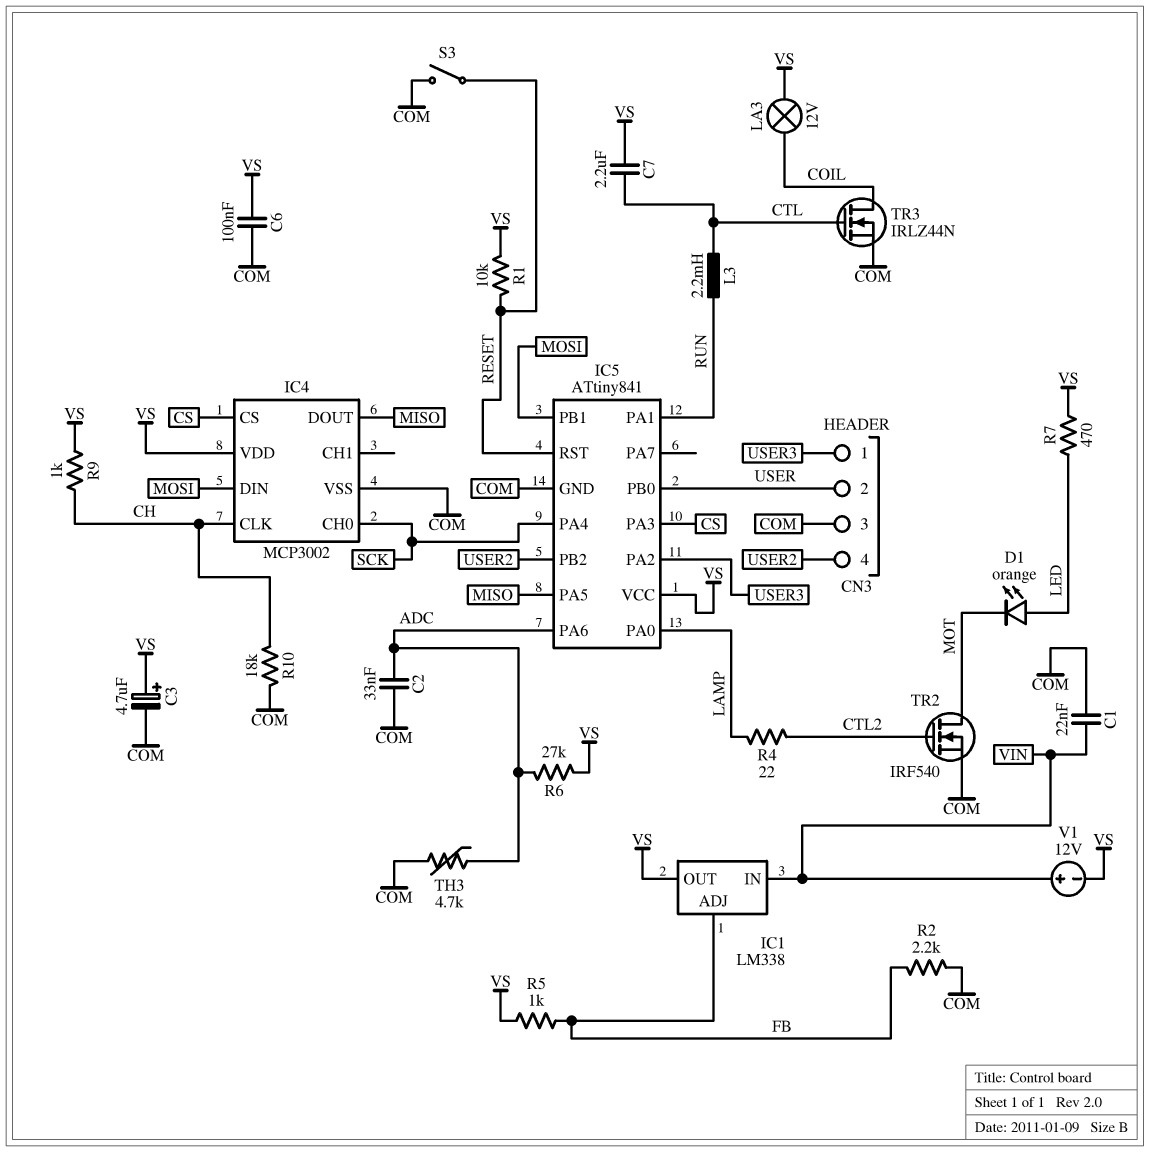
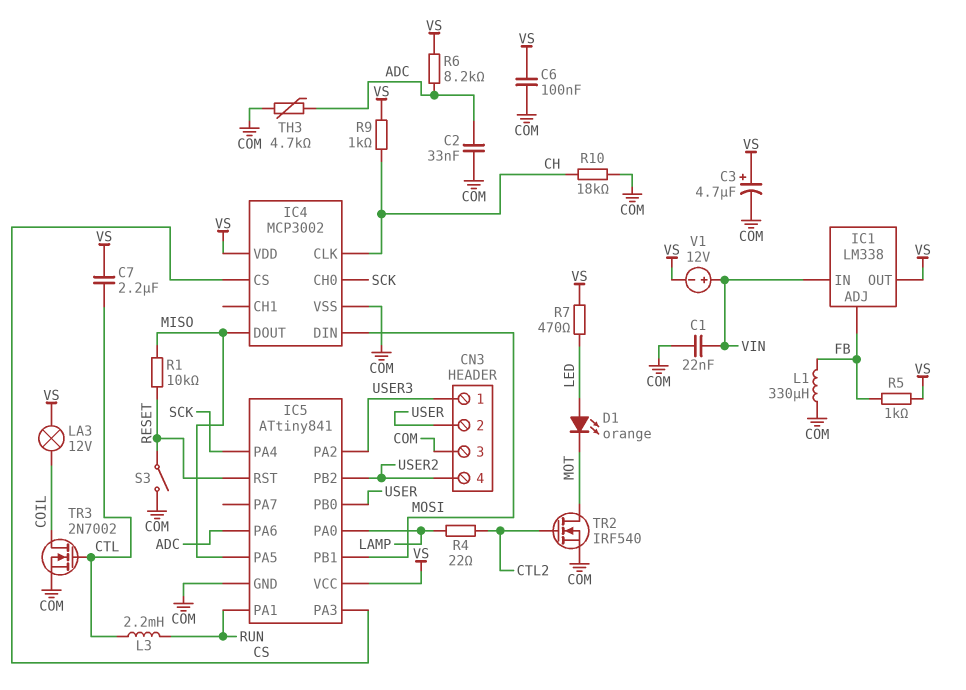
L1: none -> 330uH (COM, FB)
R1: 10k (RESET, VS) -> 10k (MISO, RESET)
R2: 2.2k (COM, FB) -> none
R6: 27k (ADC, VS) -> 8.2k (ADC, VS)
TR3: NMOS IRLZ44N (G CTL, D COIL, S COM) -> NMOS 2N7002 (G CTL, D COIL, S COM)

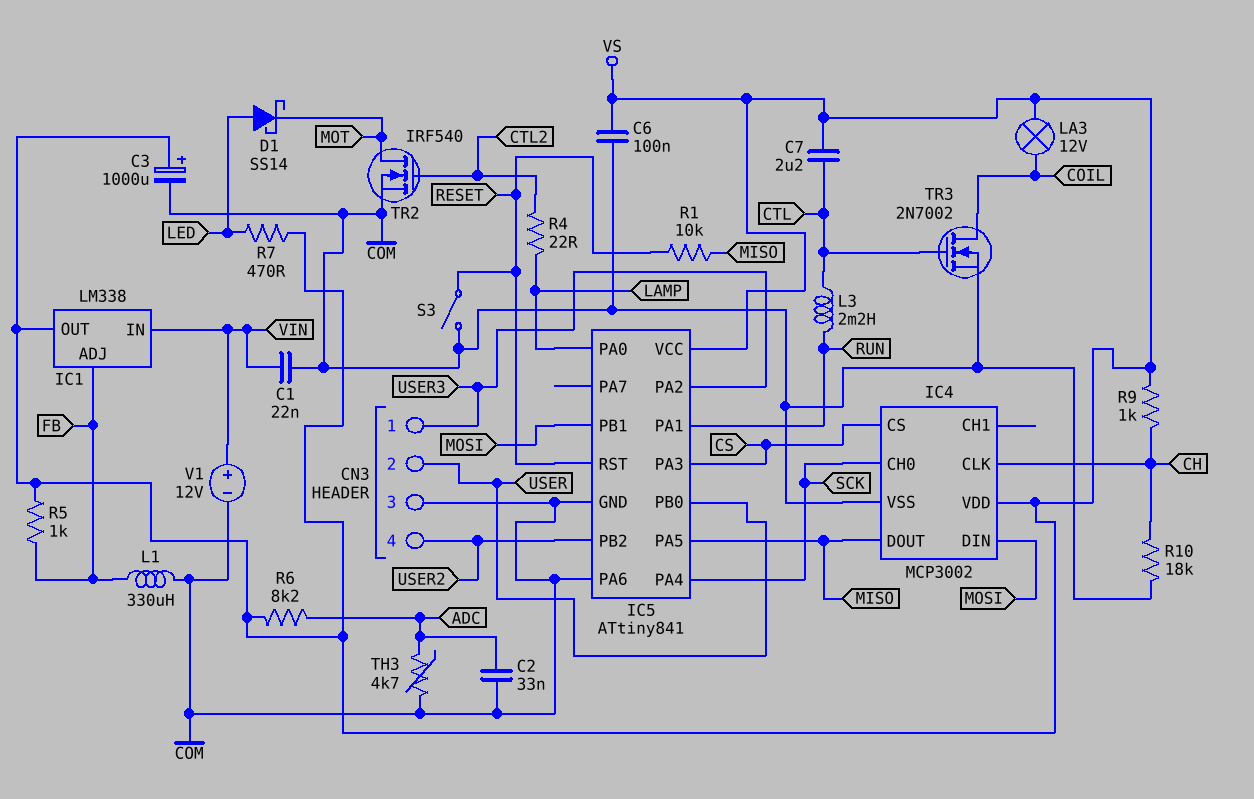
C3: 4.7uF (plus VS, minus COM) -> 1000uF (plus VS, minus COM)
D1: LED orange (A LED, K MOT) -> schottky SS14 (A LED, K MOT)
IC5 pin PA6: ADC -> COM
V1: 12V (plus VIN, minus VS) -> 12V (plus VIN, minus COM)

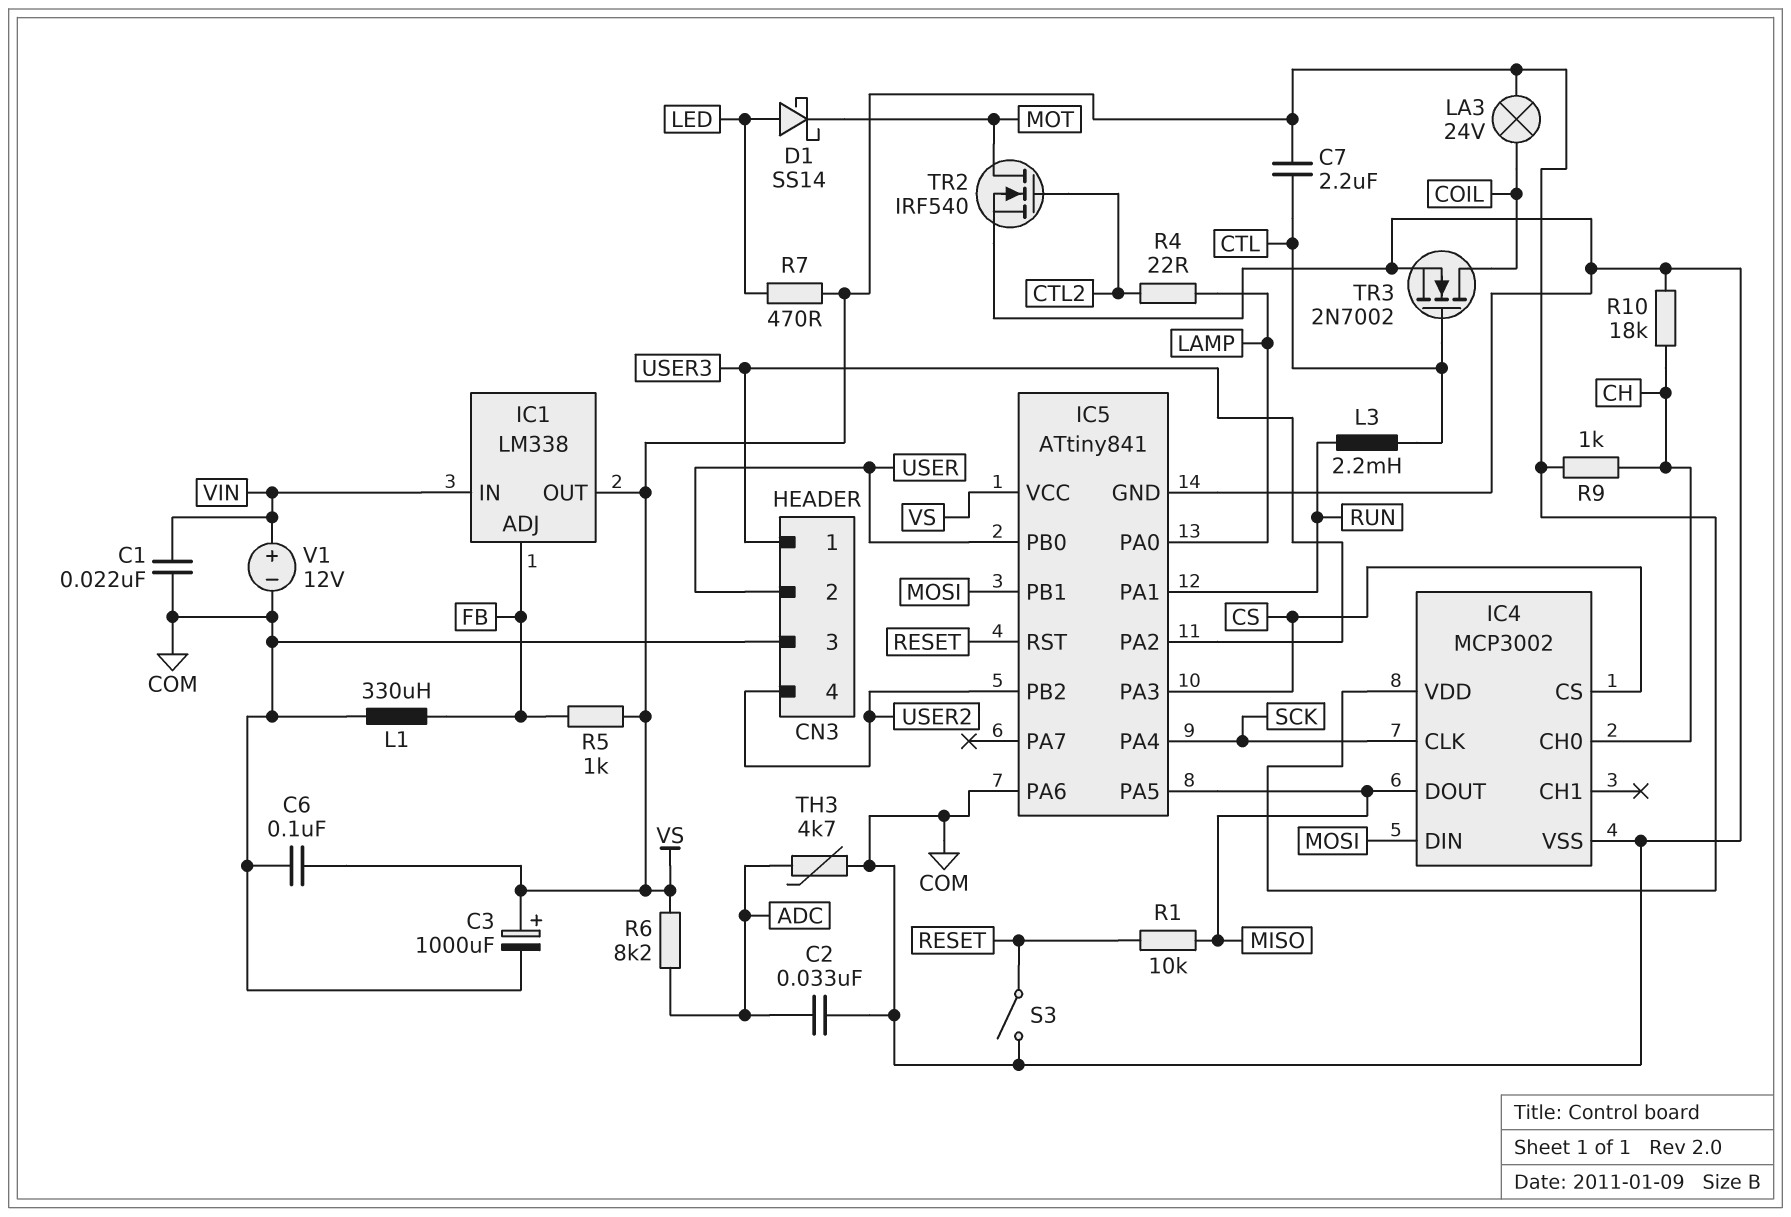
IC4 pin CH0: SCK -> CH
IC4 pin CLK: CH -> SCK
LA3: lamp 12V (COIL, VS) -> lamp 24V (COIL, VS)

